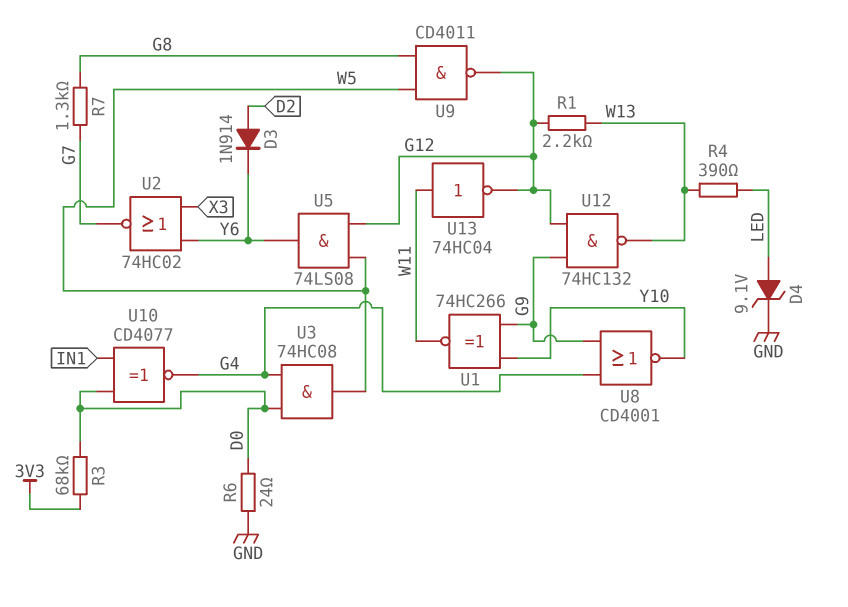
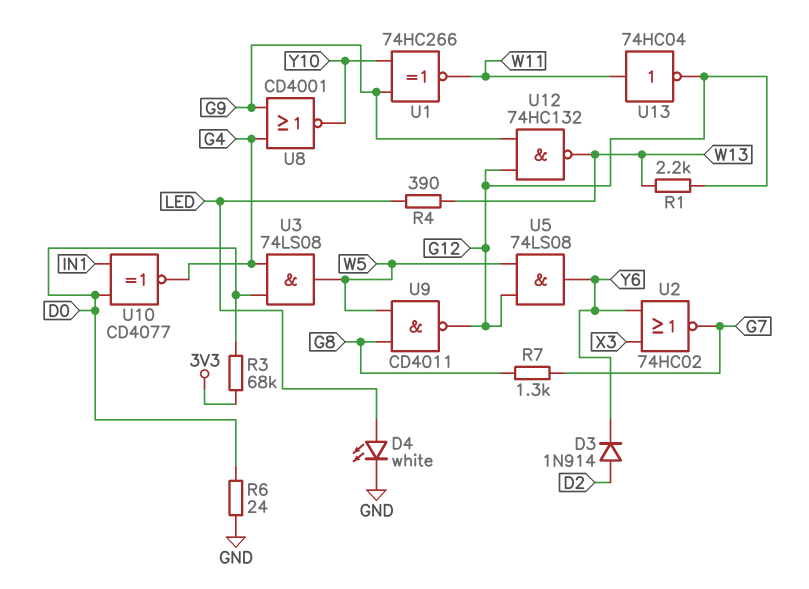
D4: zener 9.1V (A LED, K GND) -> LED white (A LED, K GND)
U3: AND 74HC08 (in D0, in G4, out W5) -> AND 74LS08 (in D0, in G4, out W5)

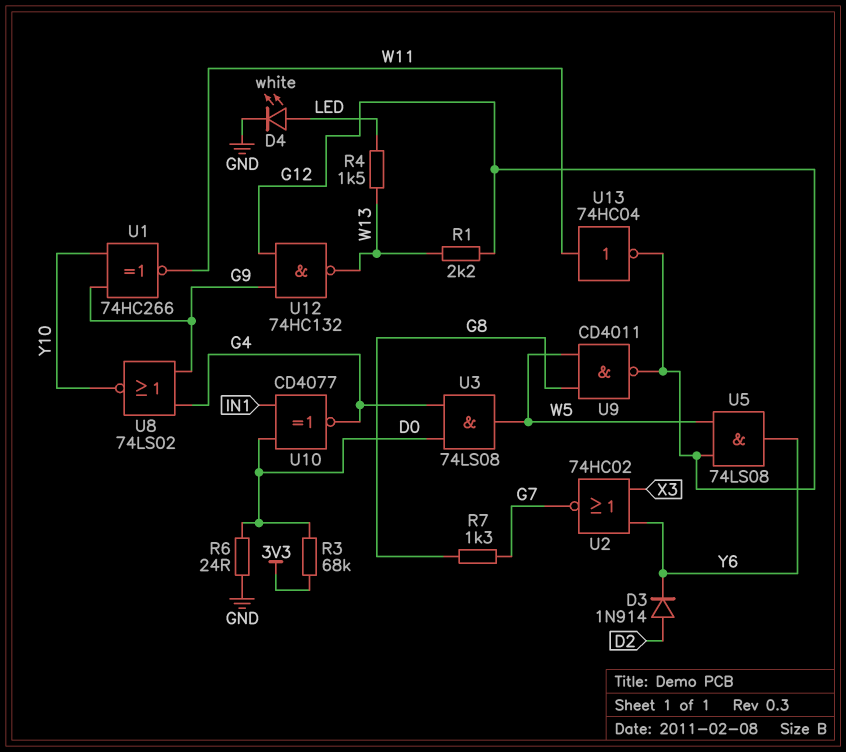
R4: 390 (LED, W13) -> 1.5k (LED, W13)
U8: NOR CD4001 (in G4, in G9, out Y10) -> NOR 74LS02 (in G4, in G9, out Y10)

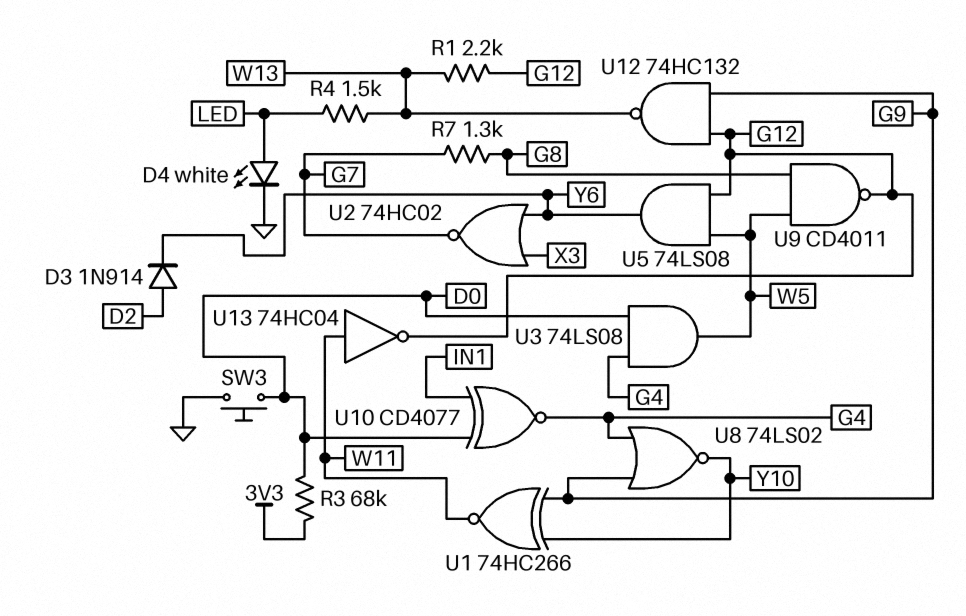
R6: 24 (D0, GND) -> none
SW3: none -> button (D0, GND)

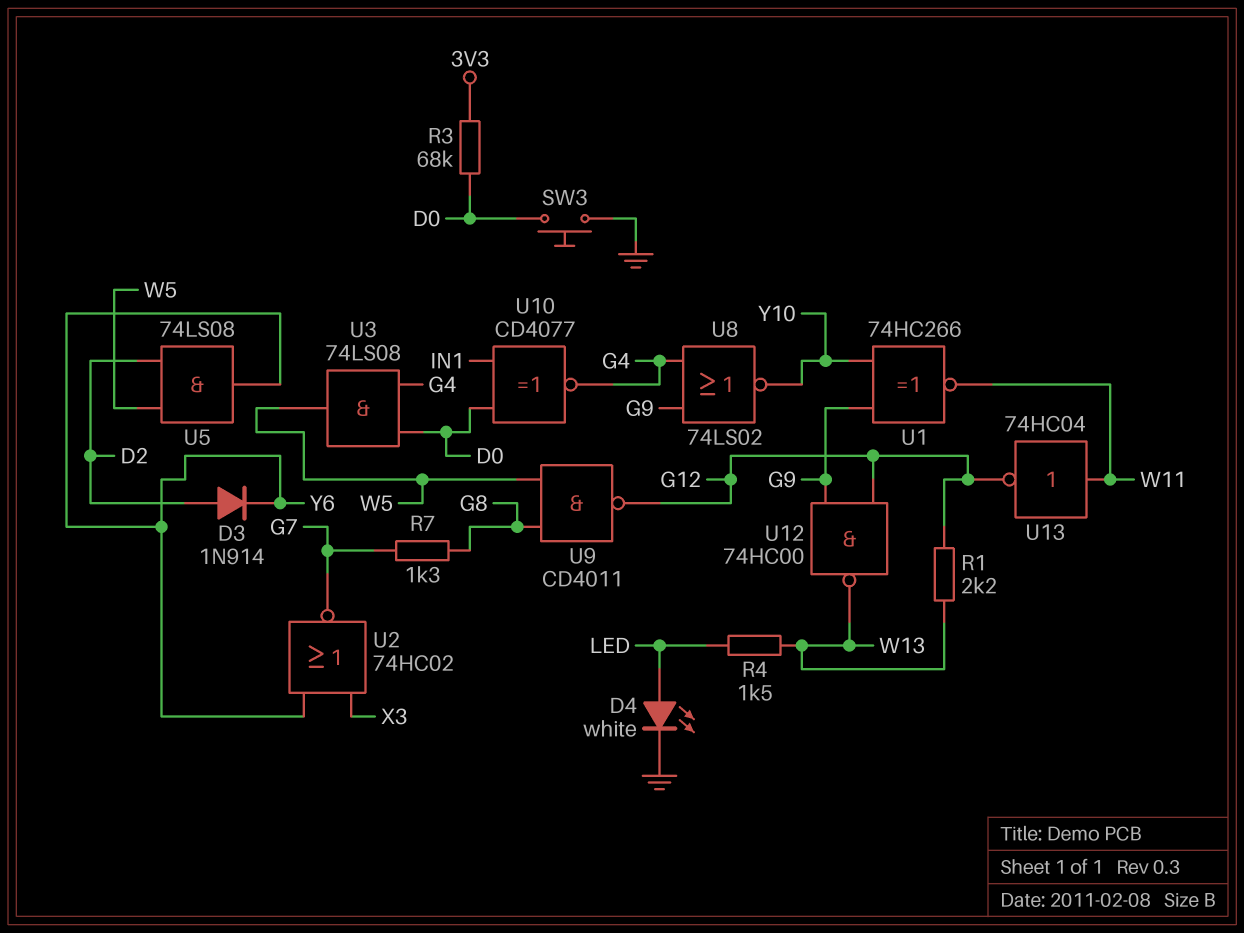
U5: AND 74LS08 (in G12, in W5, out Y6) -> AND 74LS08 (in D2, in W5, out Y6)
U12: NAND 74HC132 (in G9, in G12, out W13) -> NAND 74HC00 (in G9, in G12, out W13)

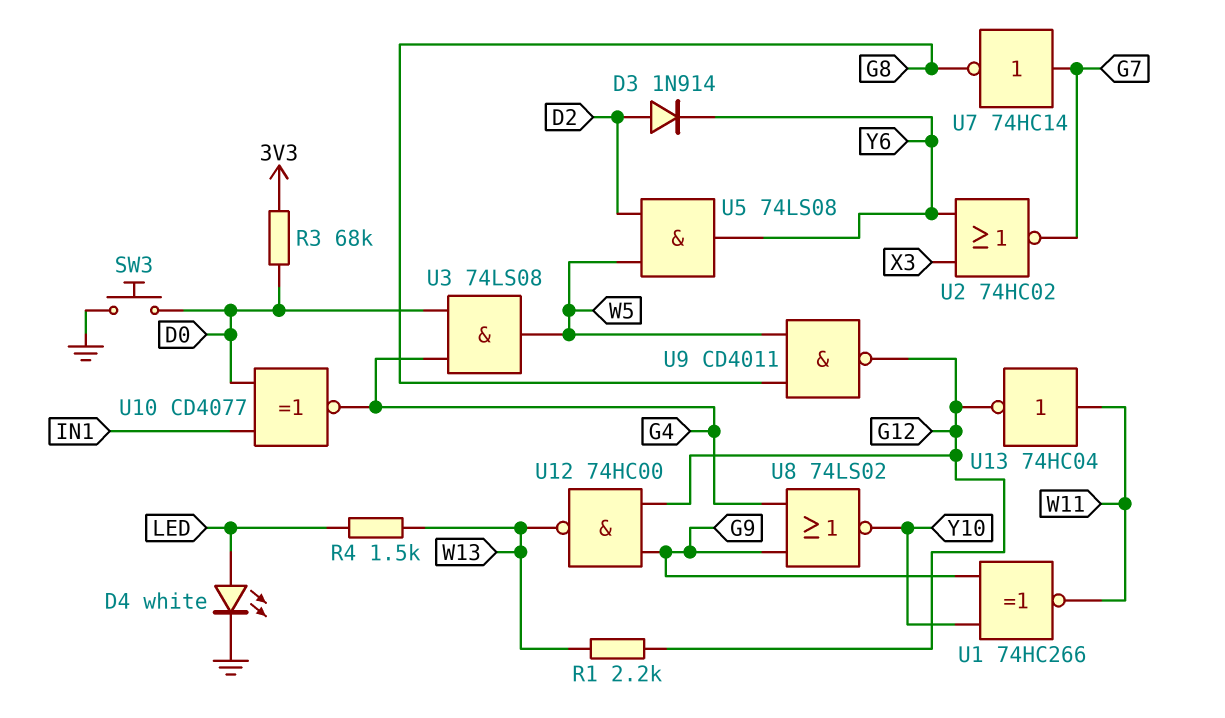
R7: 1.3k (G7, G8) -> none
U7: none -> NOT 74HC14 (in G7, out G8)

